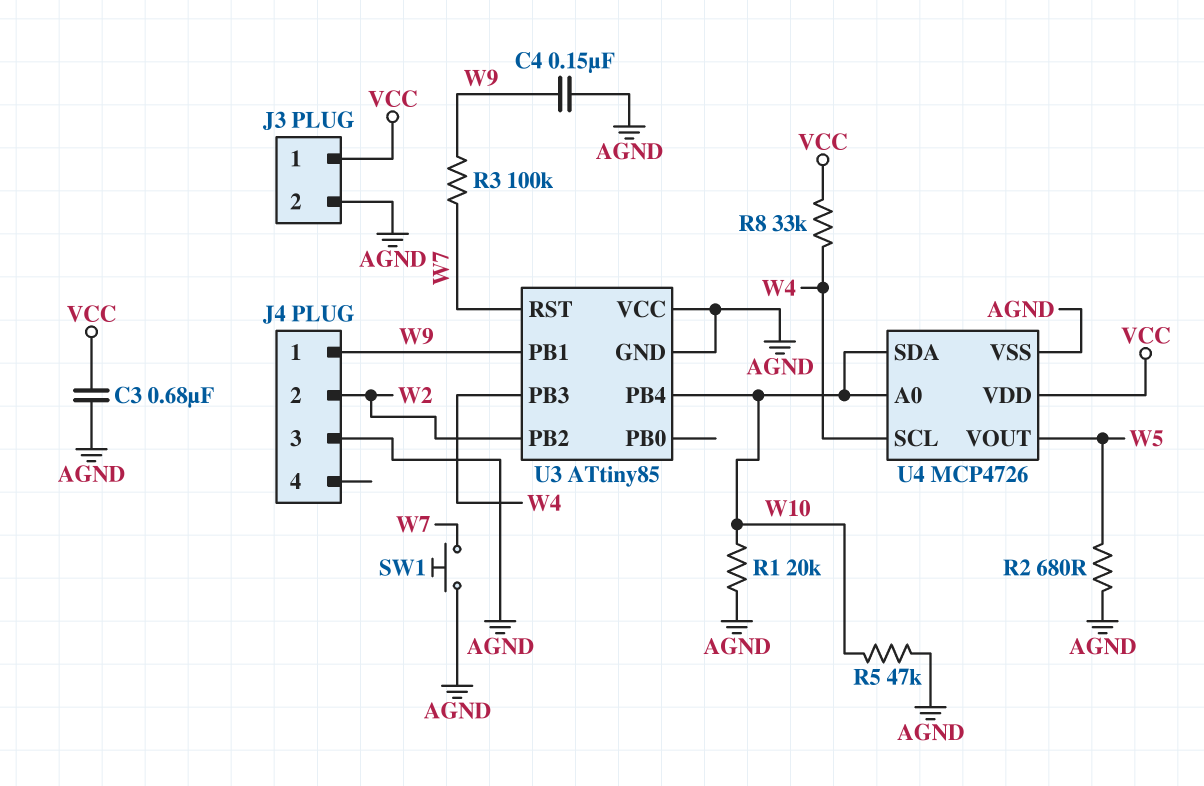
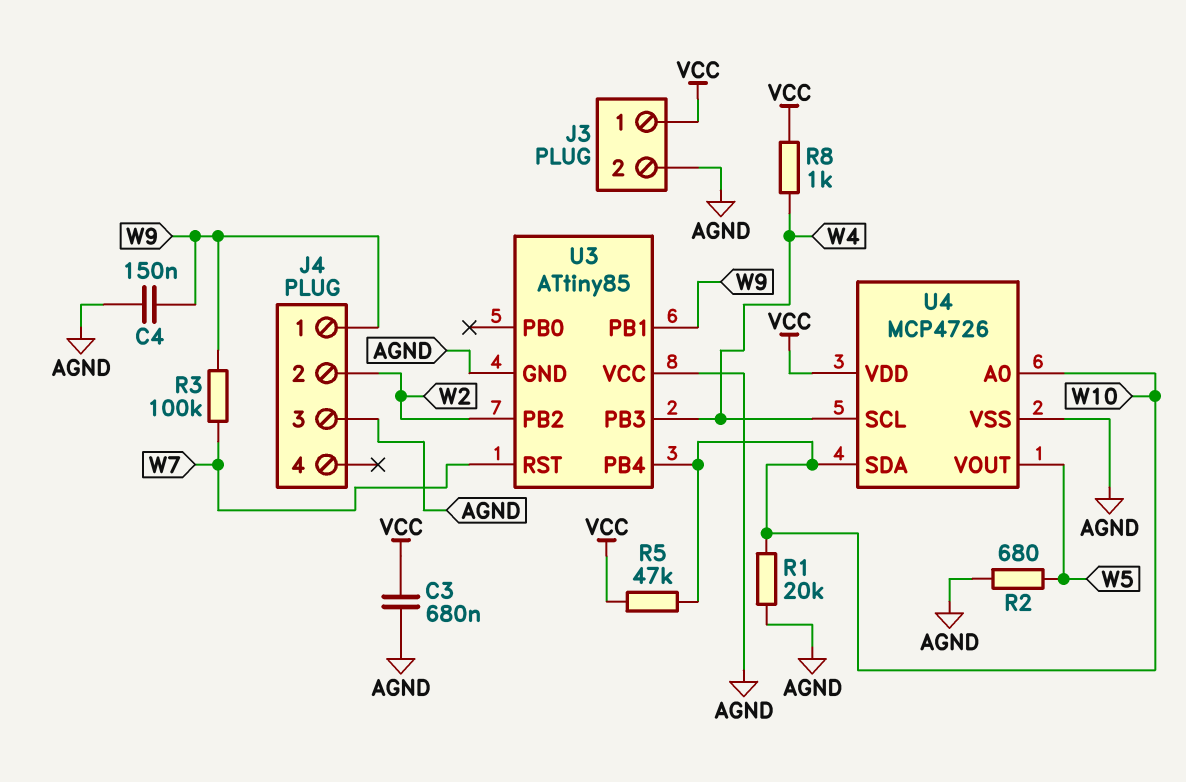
R5: 47k (AGND, W10) -> 47k (VCC, W10)
R8: 33k (VCC, W4) -> 1k (VCC, W4)
SW1: button (AGND, W7) -> none

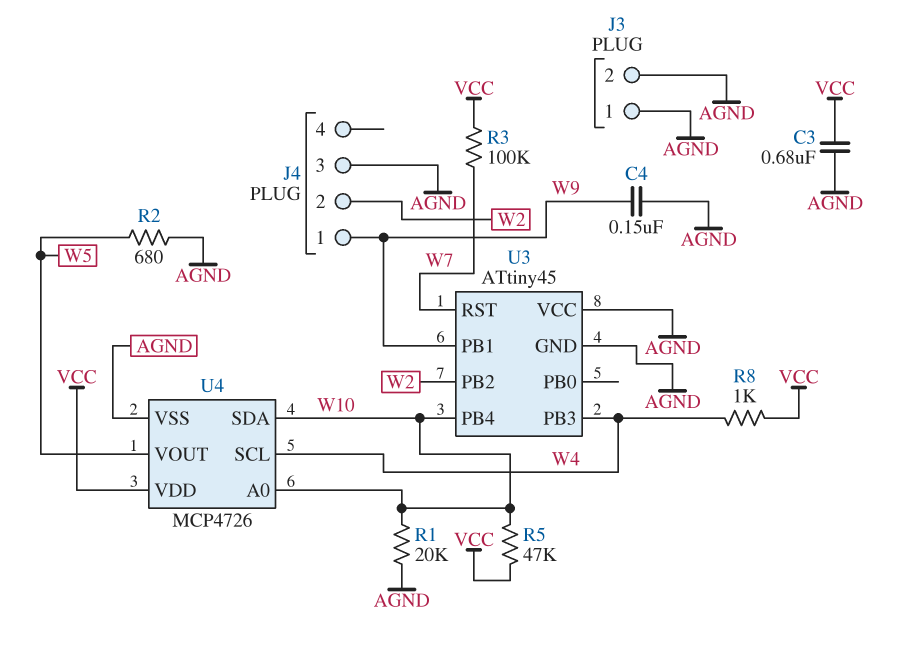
J3 pin 1: VCC -> AGND
R3: 100k (W7, W9) -> 100k (VCC, W7)
U3: ATtiny85 -> ATtiny45

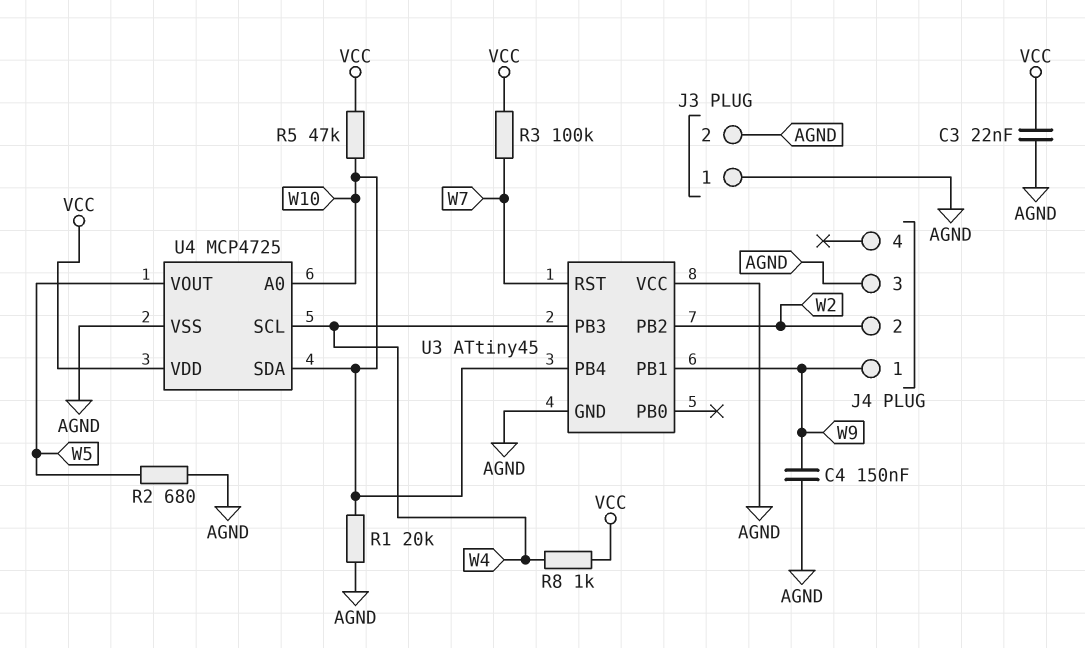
C3: 680nF (AGND, VCC) -> 22nF (AGND, VCC)
U4: MCP4726 -> MCP4725

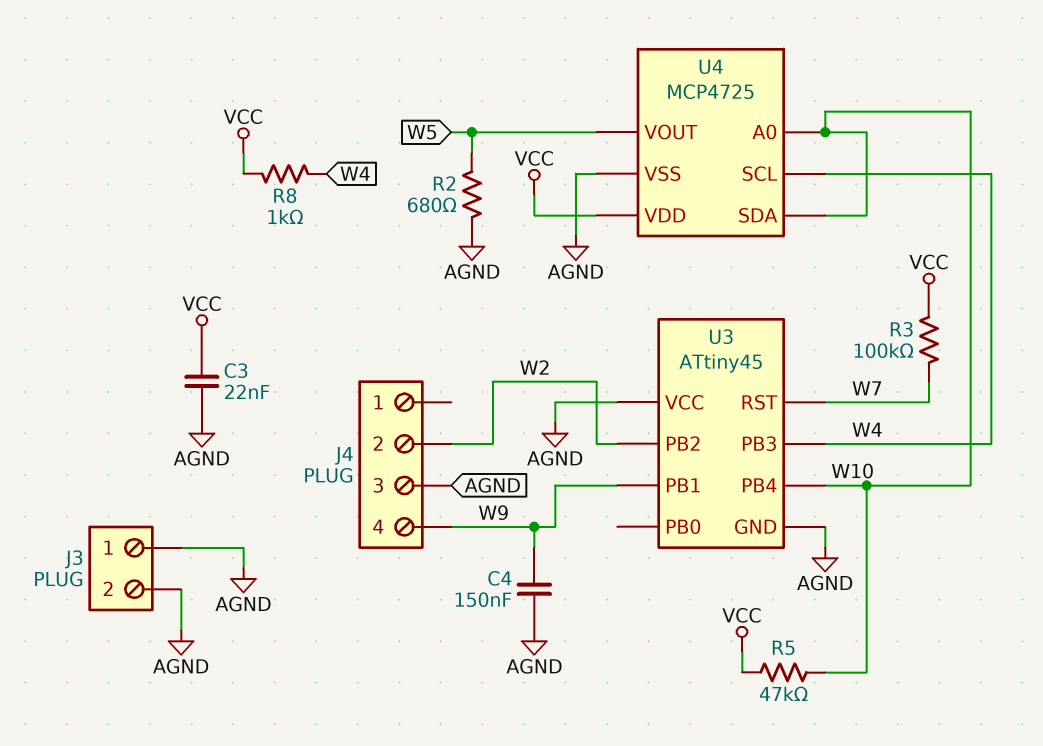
J4 pin 1: W9 -> none
J4 pin 4: none -> W9
R1: 20k (AGND, W10) -> none

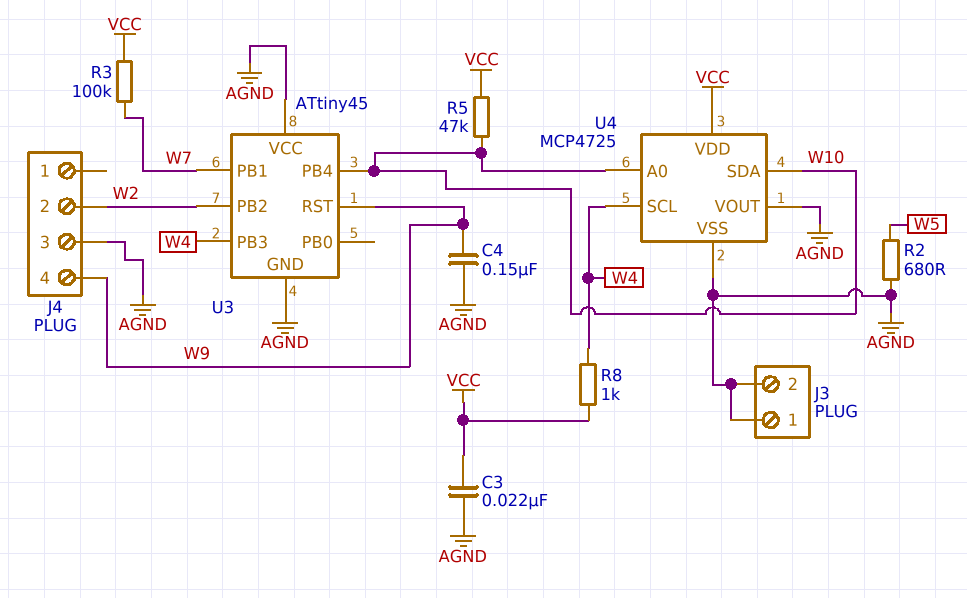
U3 pin PB1: W9 -> W7
U3 pin RST: W7 -> W9
U4 pin VOUT: W5 -> AGND

